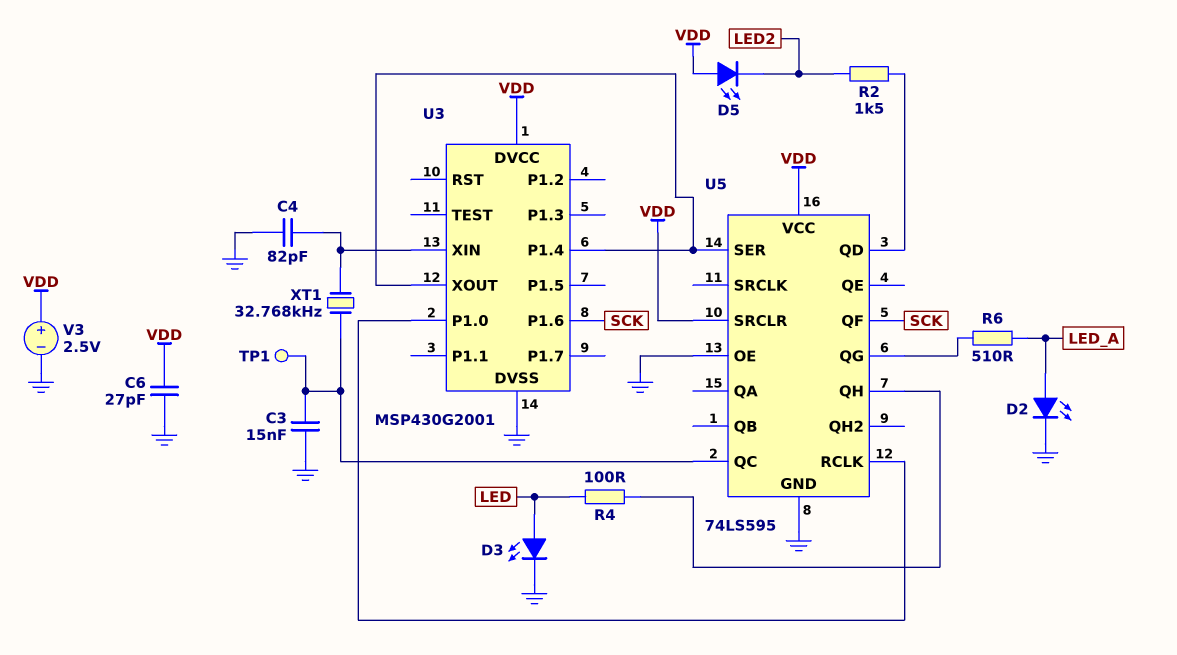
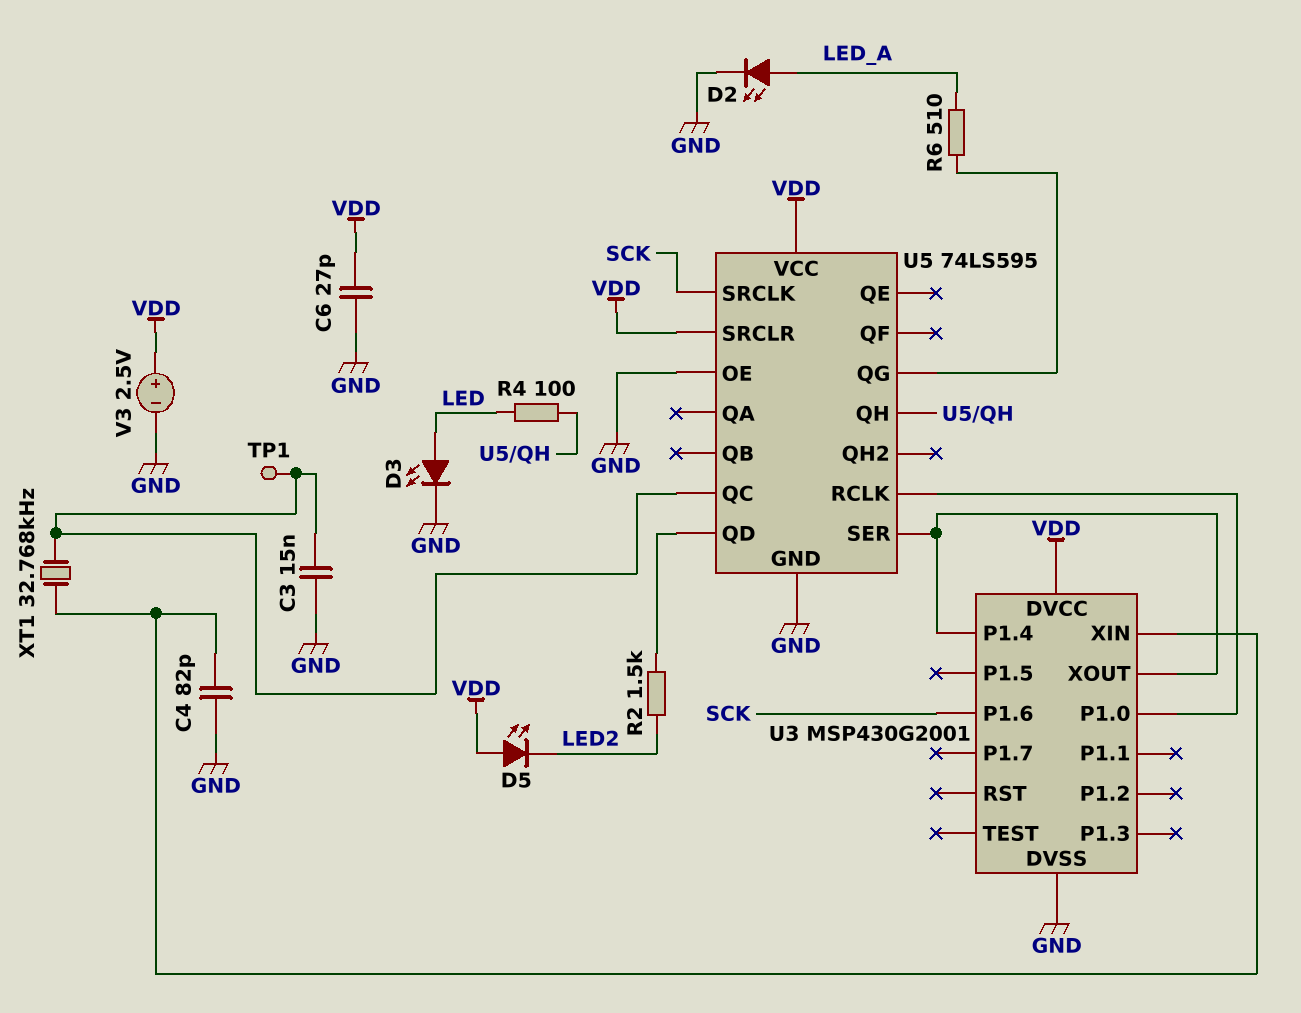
U5 pin QF: SCK -> none
U5 pin SRCLK: none -> SCK

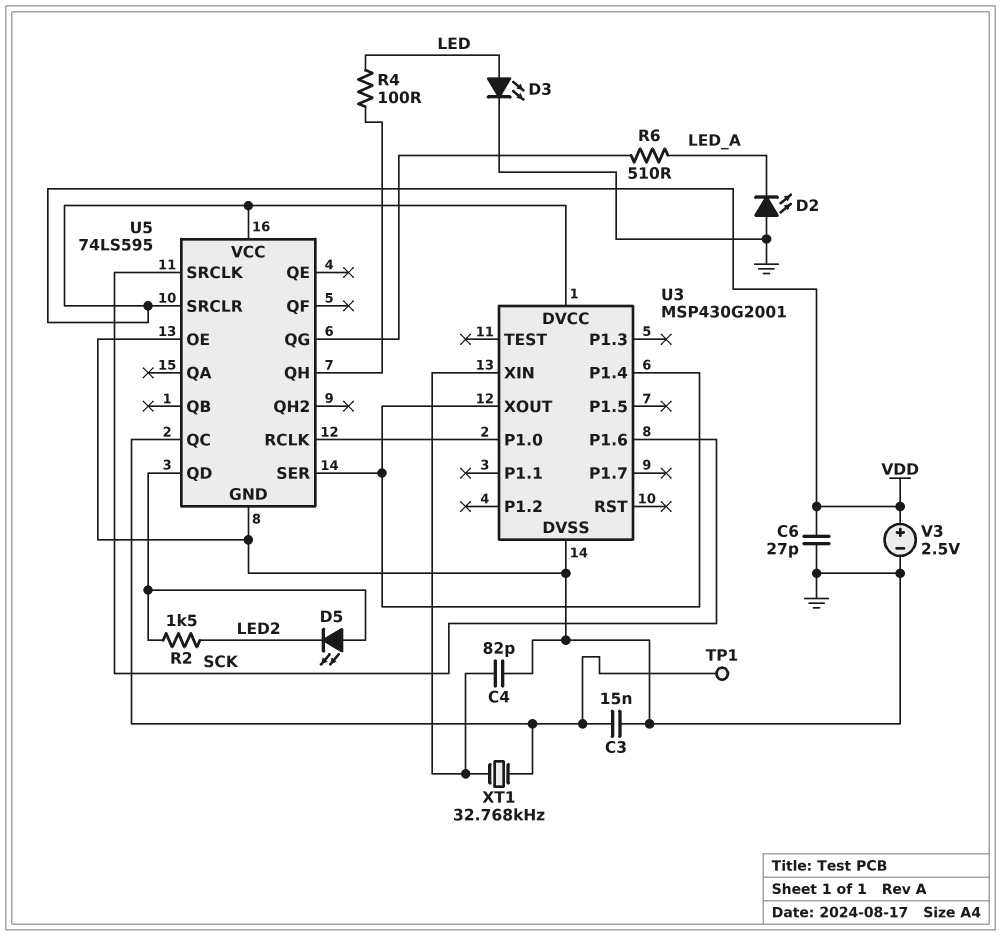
D2: LED (A LED_A, K GND) -> LED (A GND, K LED_A)
D5: LED (A VDD, K LED2) -> LED (A U5/QD, K LED2)

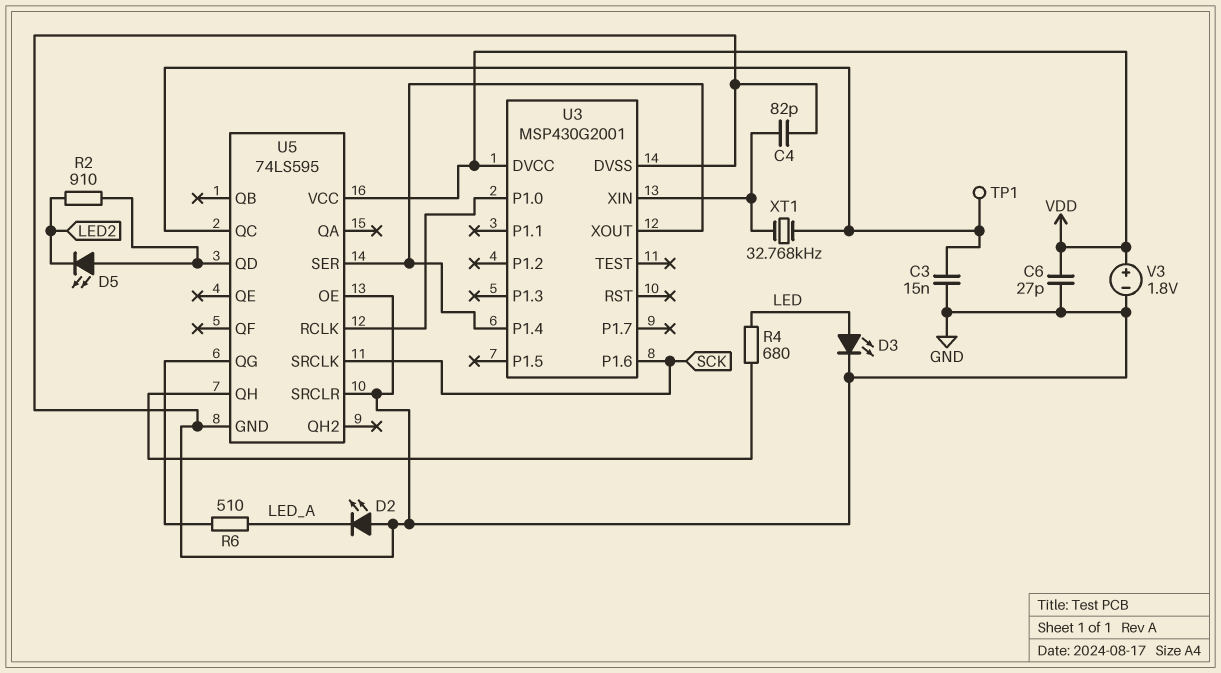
R2: 1.5k (LED2, U5/QD) -> 910 (LED2, U5/QD)
R4: 100 (LED, U5/QH) -> 680 (LED, U5/QH)
U5 pin SRCLR: VDD -> GND
V3: 2.5V (plus VDD, minus GND) -> 1.8V (plus VDD, minus GND)

